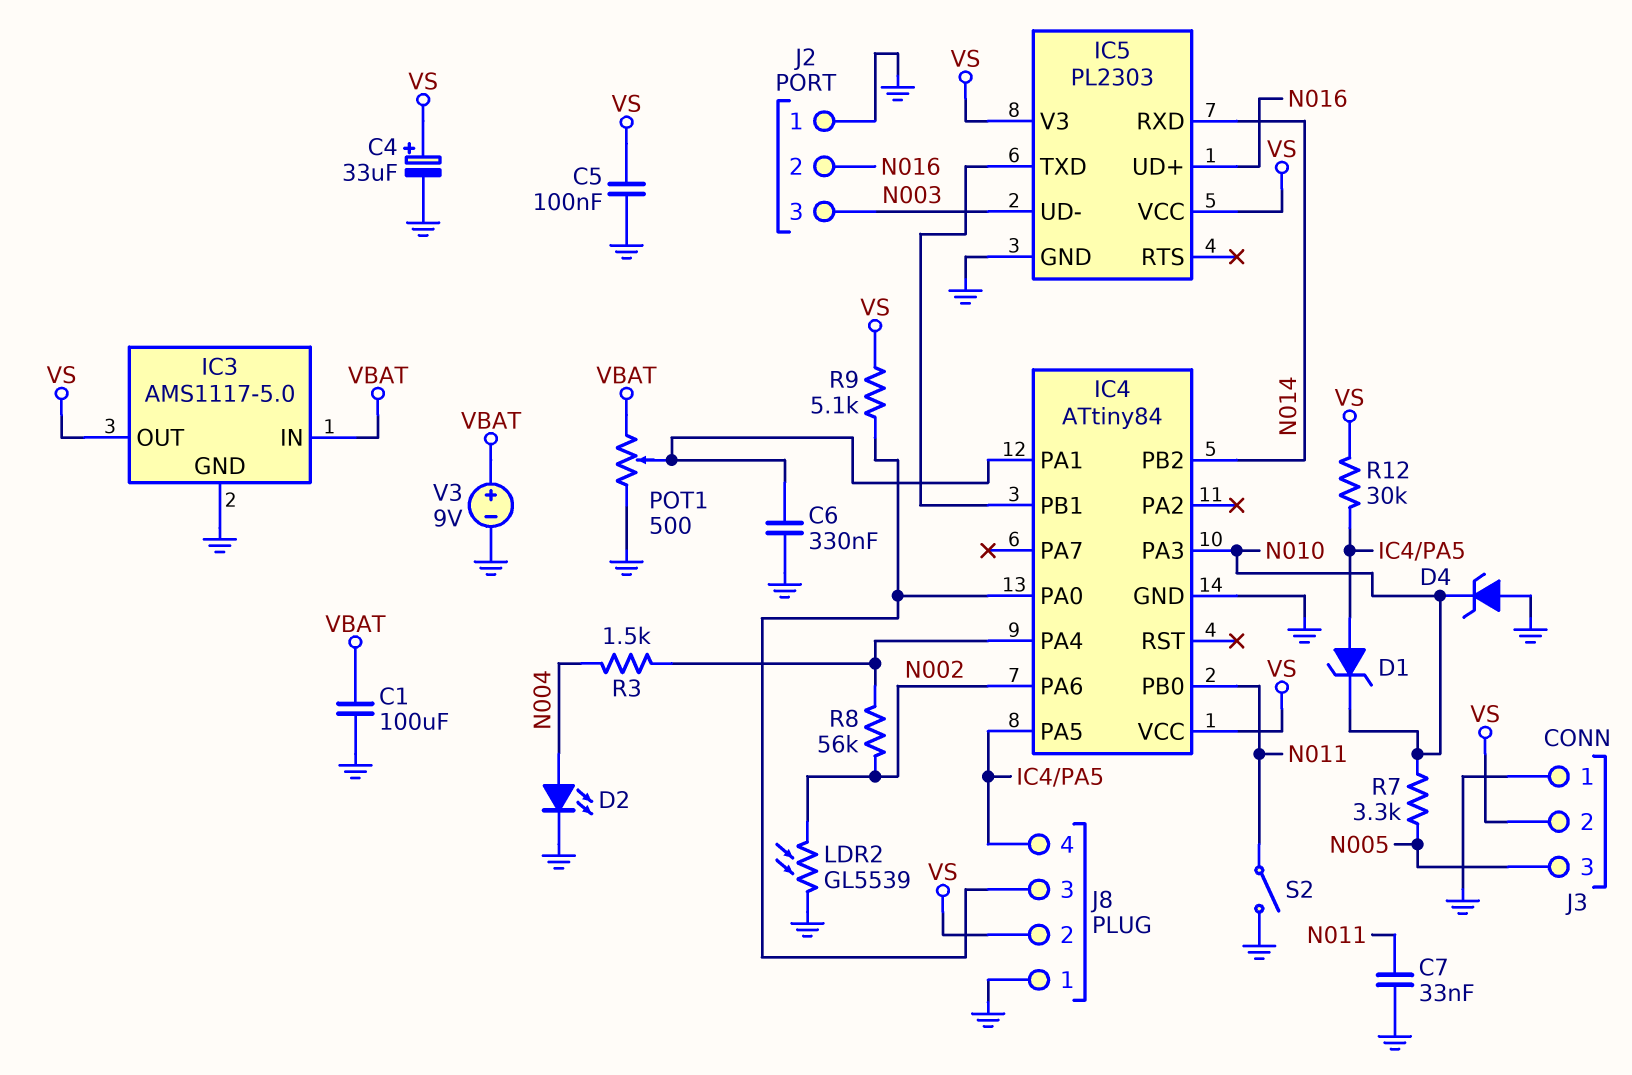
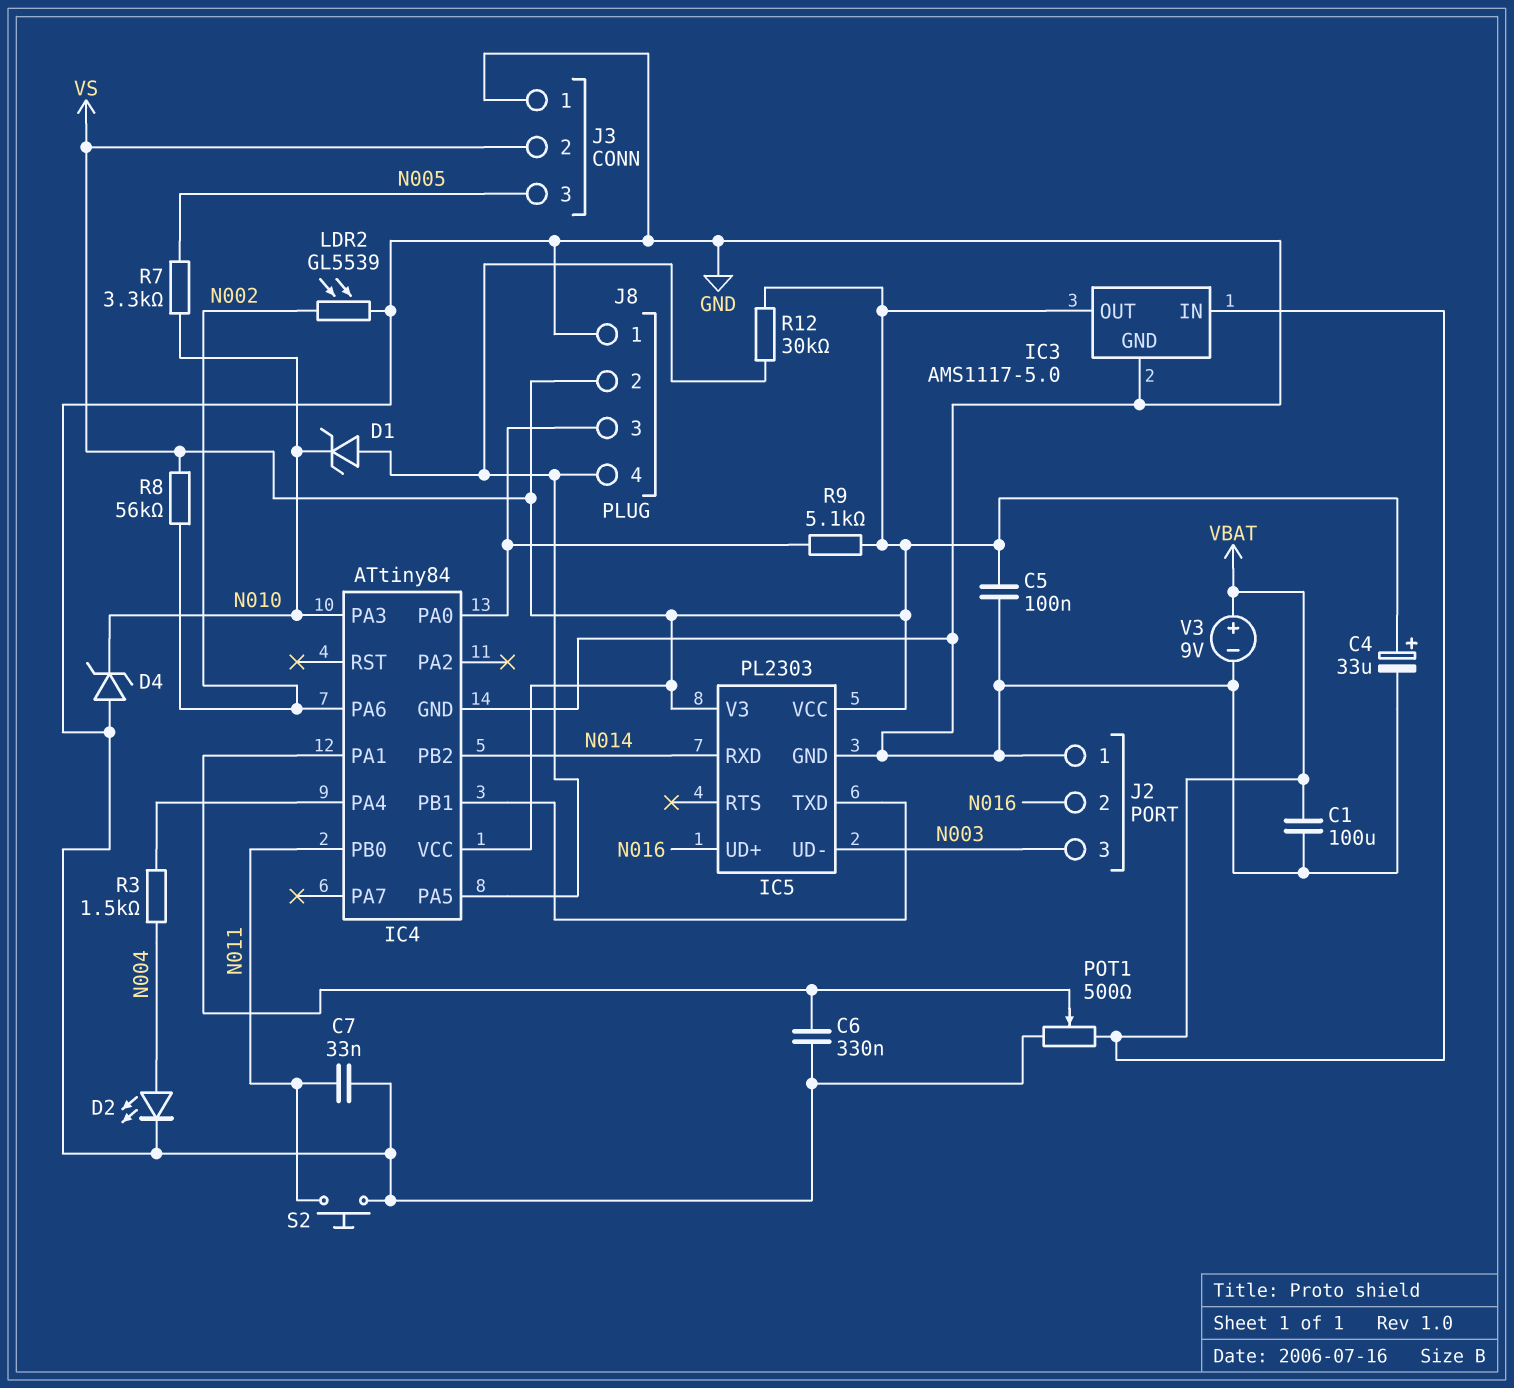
R8: 56k (IC4/PA4, N002) -> 56k (N002, VS)
S2: switch (GND, N011) -> button (GND, N011)

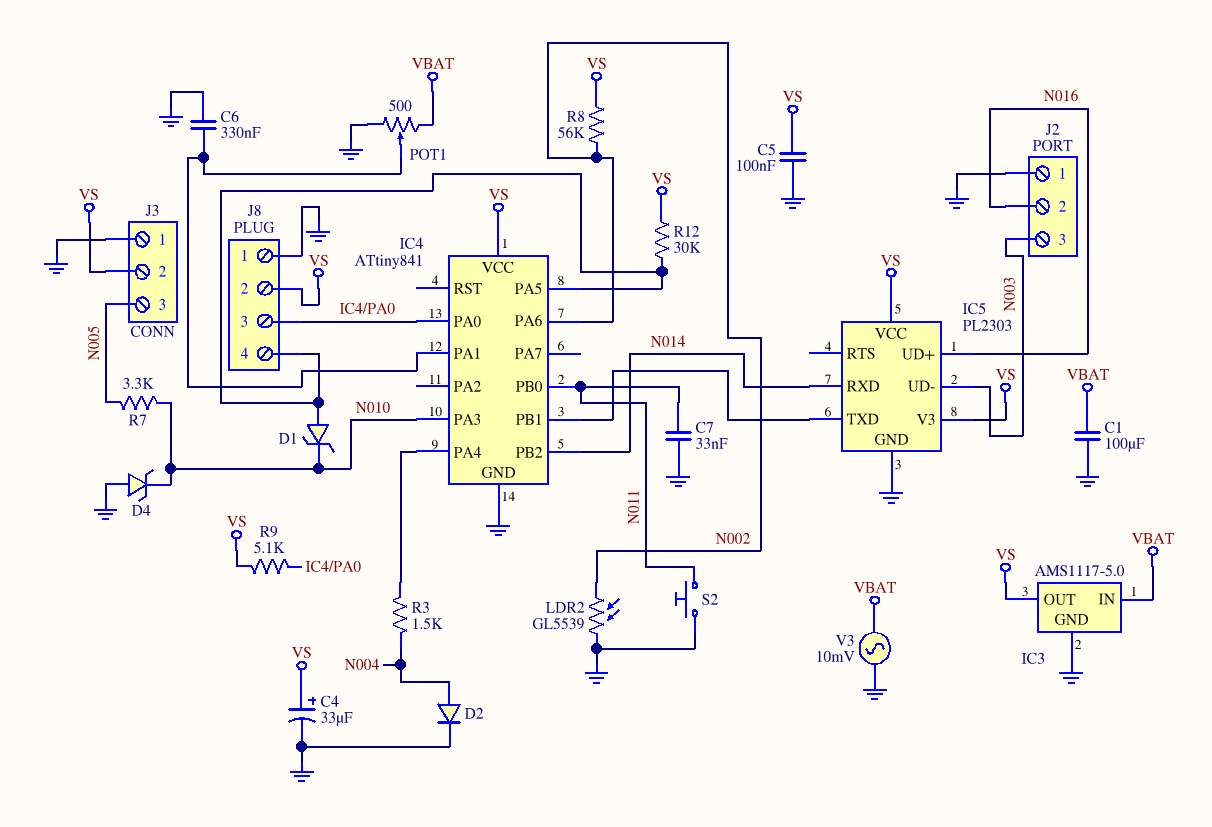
D2: LED (A N004, K GND) -> diode (A N004, K GND)
IC4: ATtiny84 -> ATtiny841
V3: 9V (plus VBAT, minus GND) -> AC 10mV (GND, VBAT)

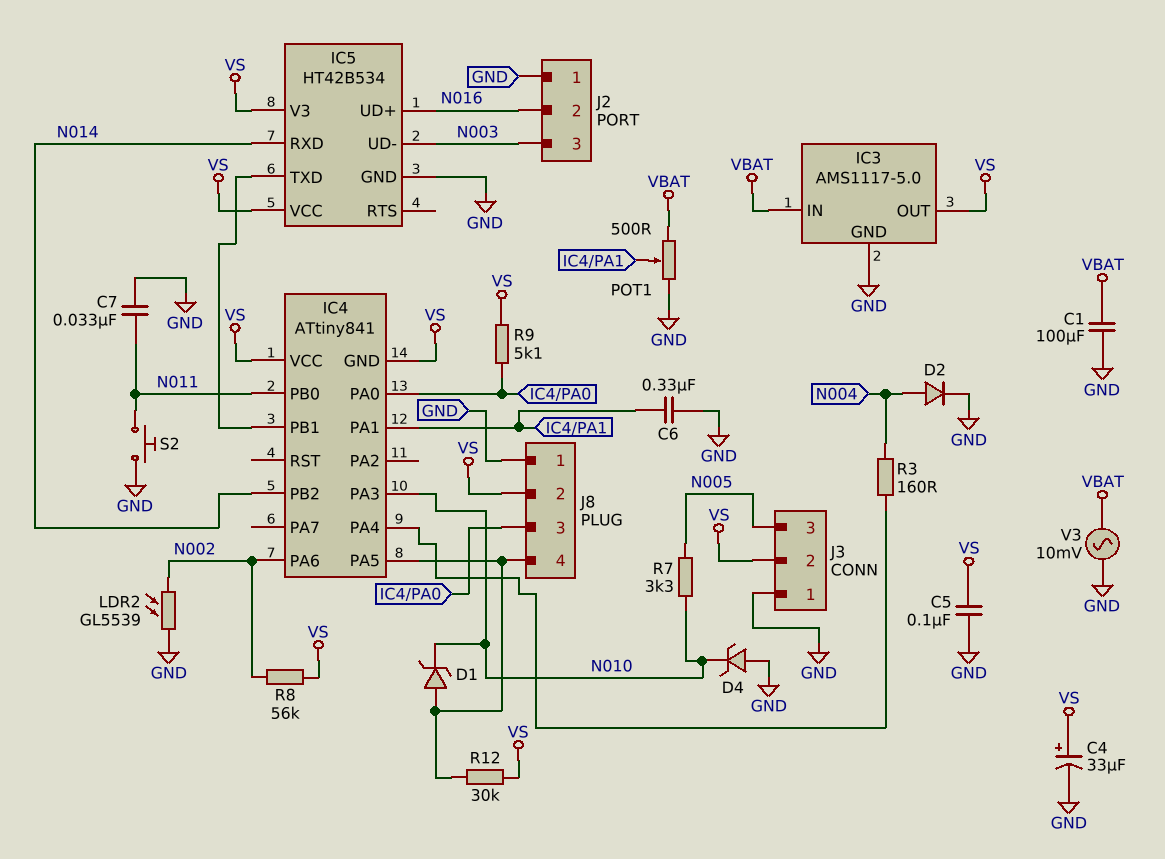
IC4 pin GND: GND -> VS
IC5: PL2303 -> HT42B534
R3: 1.5k (IC4/PA4, N004) -> 160 (IC4/PA4, N004)

